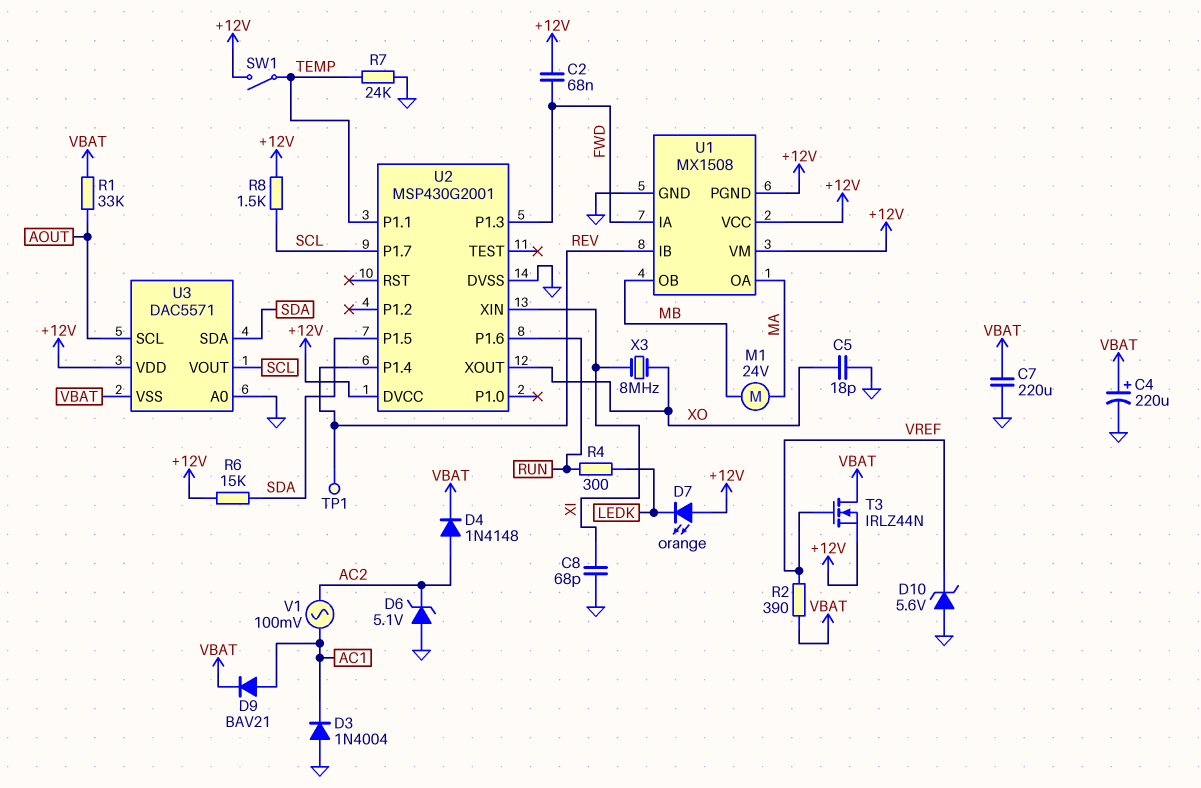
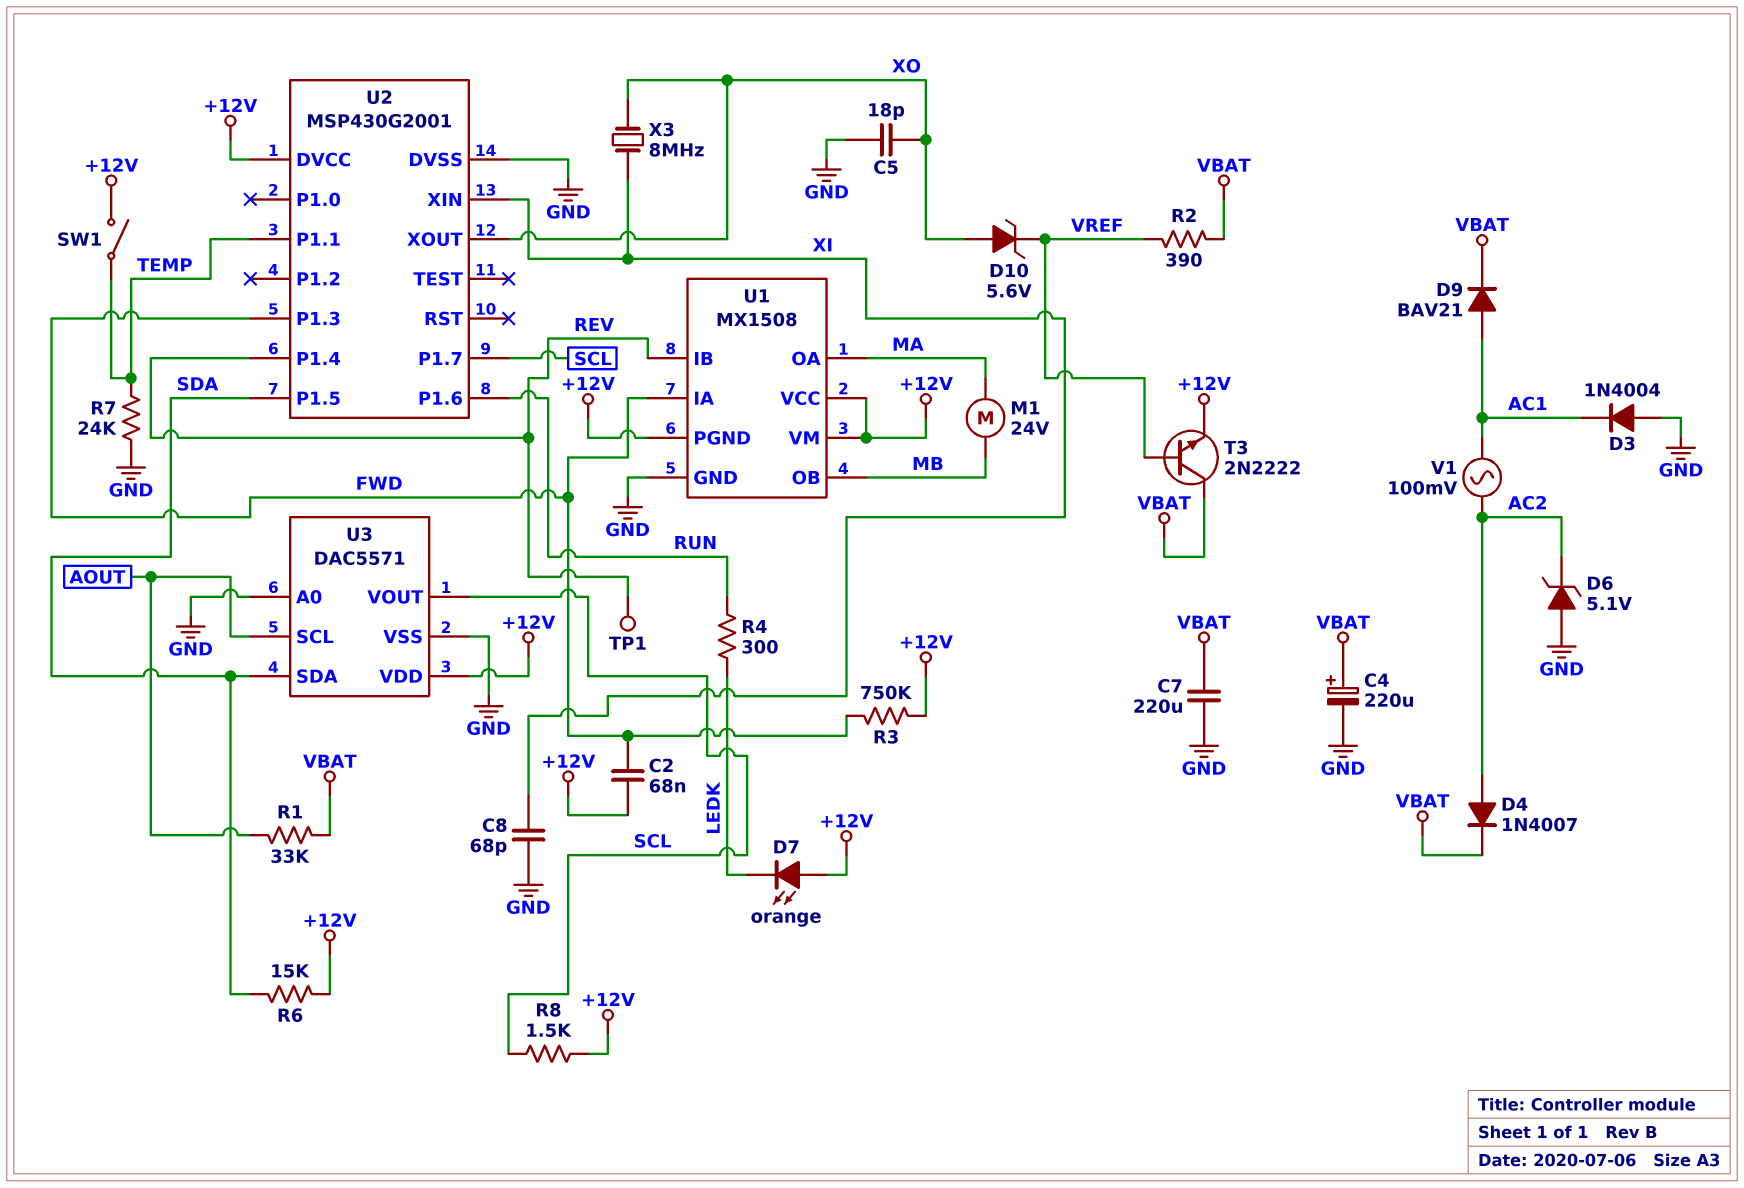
D4: diode 1N4148 (A AC2, K VBAT) -> diode 1N4007 (A AC2, K VBAT)
D10: zener 5.6V (A GND, K VREF) -> zener 5.6V (A XO, K VREF)
R3: none -> 750k (+12V, FWD)
T3: NMOS IRLZ44N (G VREF, D VBAT, S +12V) -> NPN 2N2222 (B VREF, C VBAT, E +12V)
U3 pin VSS: VBAT -> GND

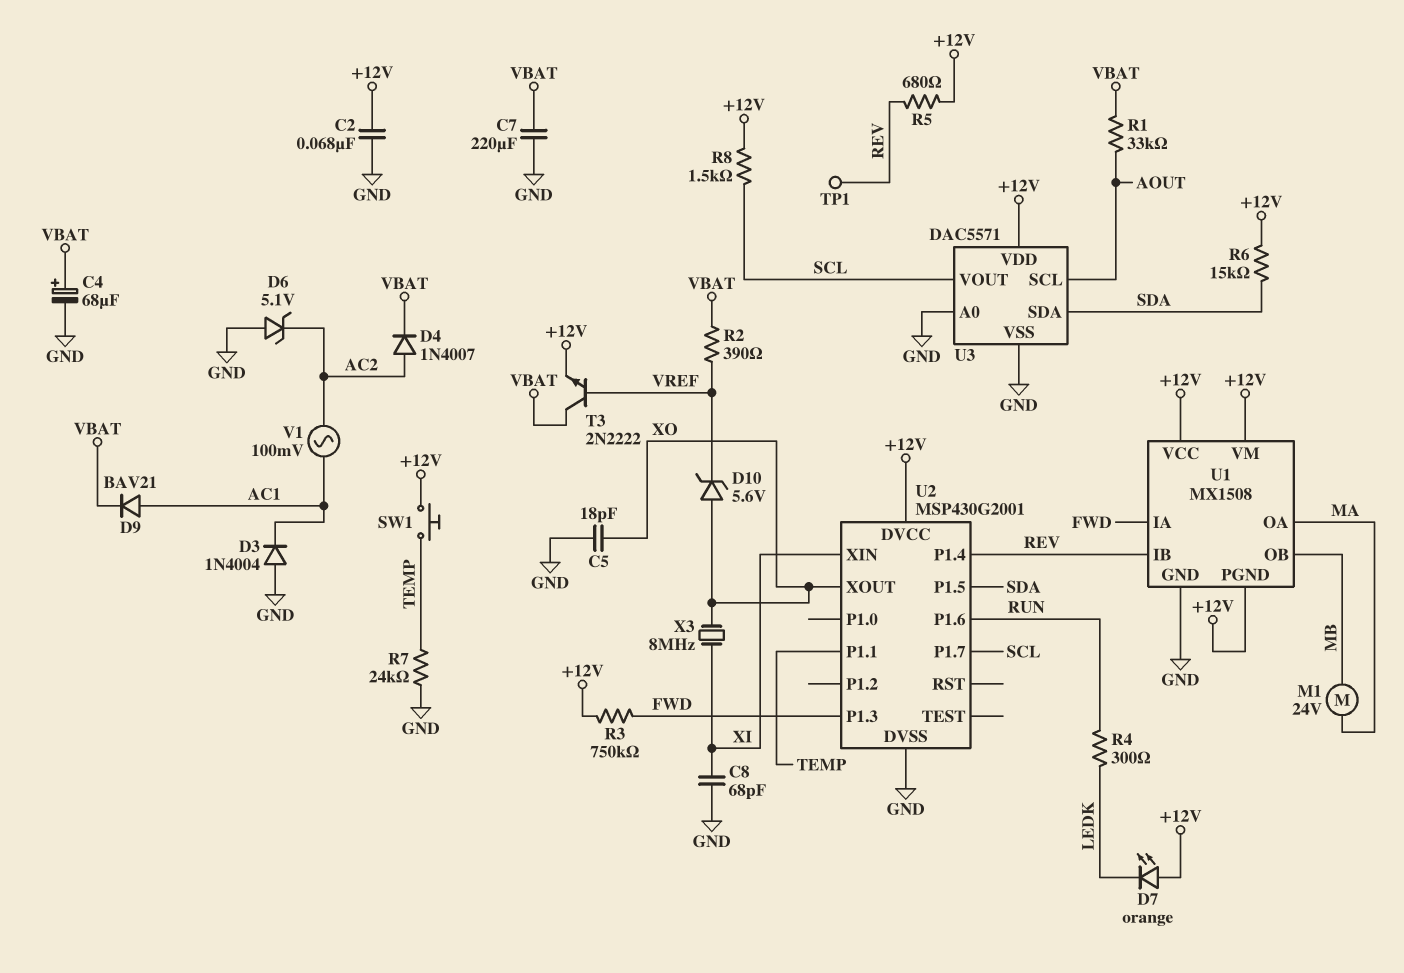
C2: 68nF (+12V, FWD) -> 68nF (+12V, GND)
C4: 220uF (plus VBAT, minus GND) -> 68uF (plus VBAT, minus GND)
R5: none -> 680 (+12V, REV)
SW1: switch (+12V, TEMP) -> button (+12V, TEMP)

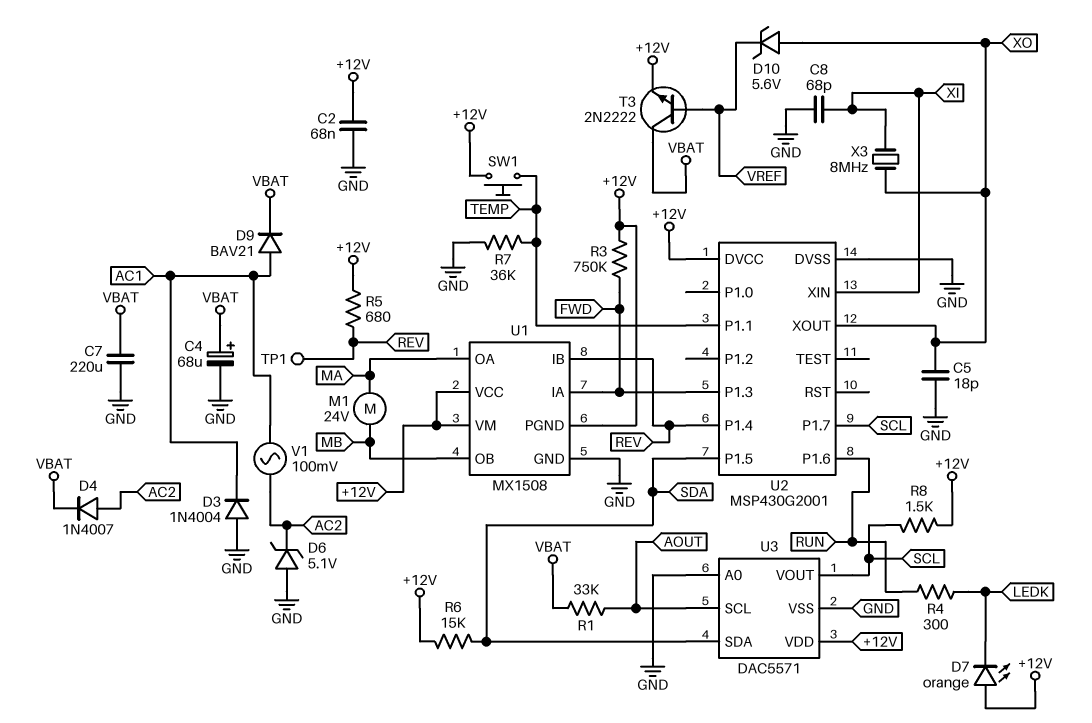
R2: 390 (VBAT, VREF) -> none
R7: 24k (GND, TEMP) -> 36k (GND, TEMP)

